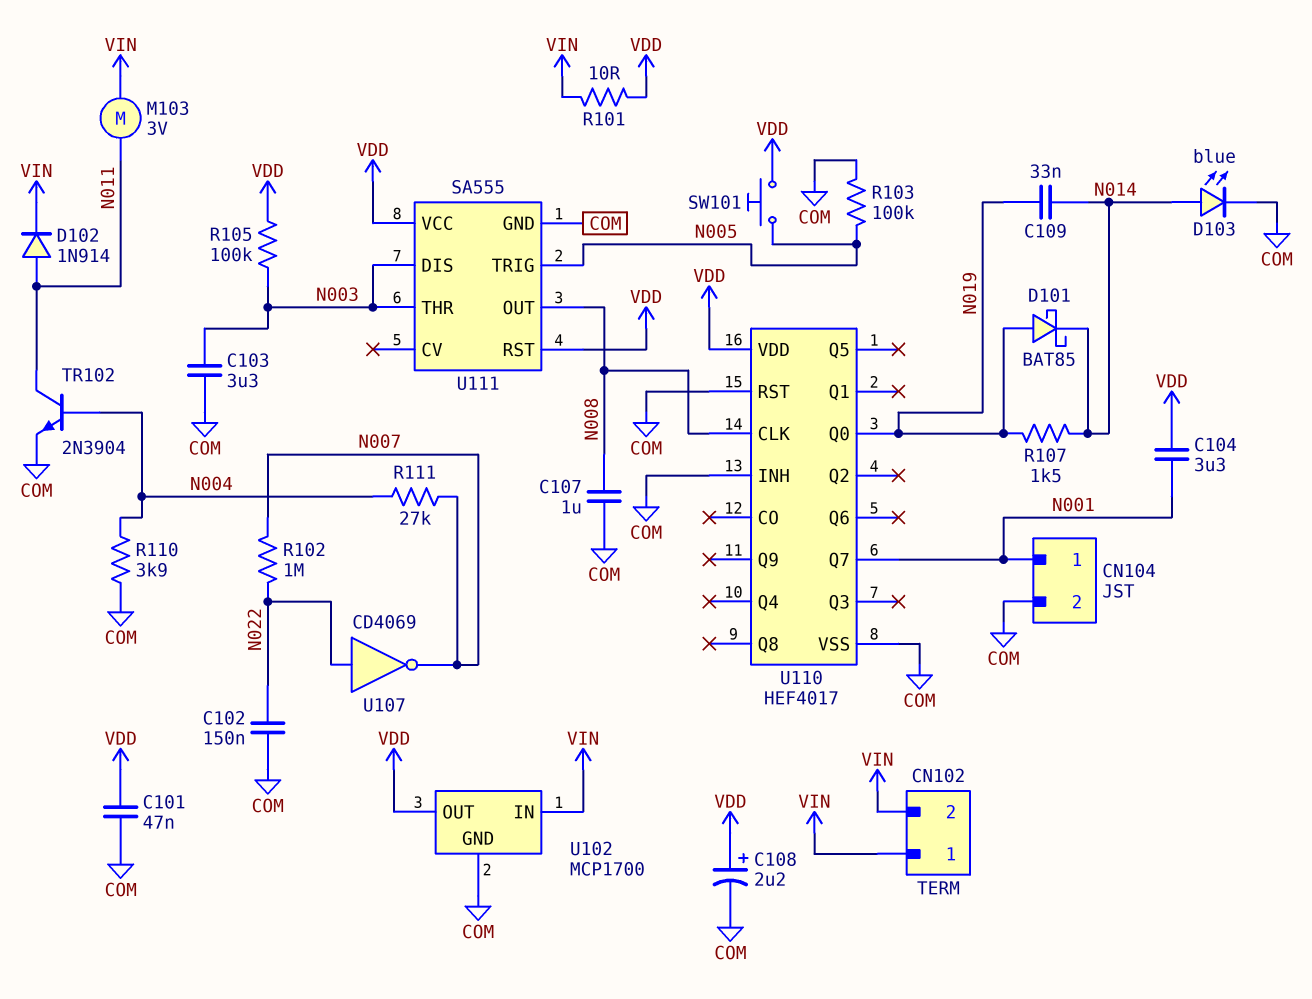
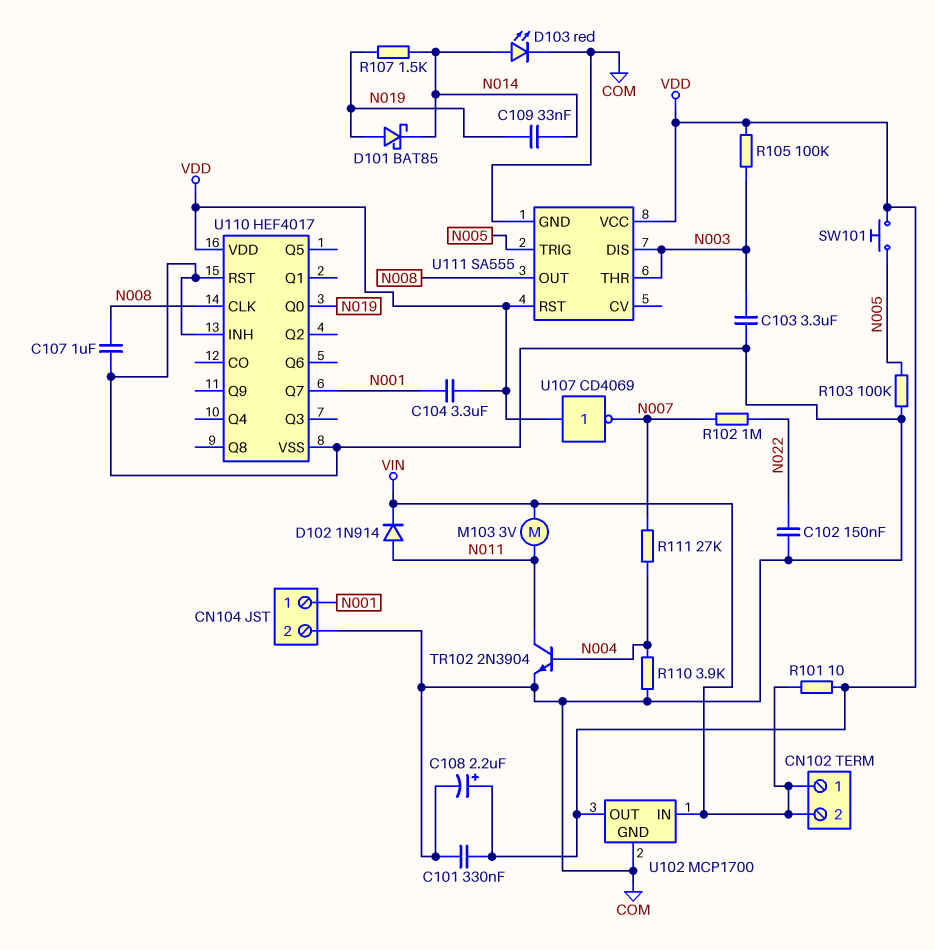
C101: 47nF (COM, VDD) -> 330nF (COM, VDD)
D103: LED blue (A N014, K COM) -> LED red (A N014, K COM)
U107: NOT CD4069 (in N022, out N007) -> NOT CD4069 (in VDD, out N007)

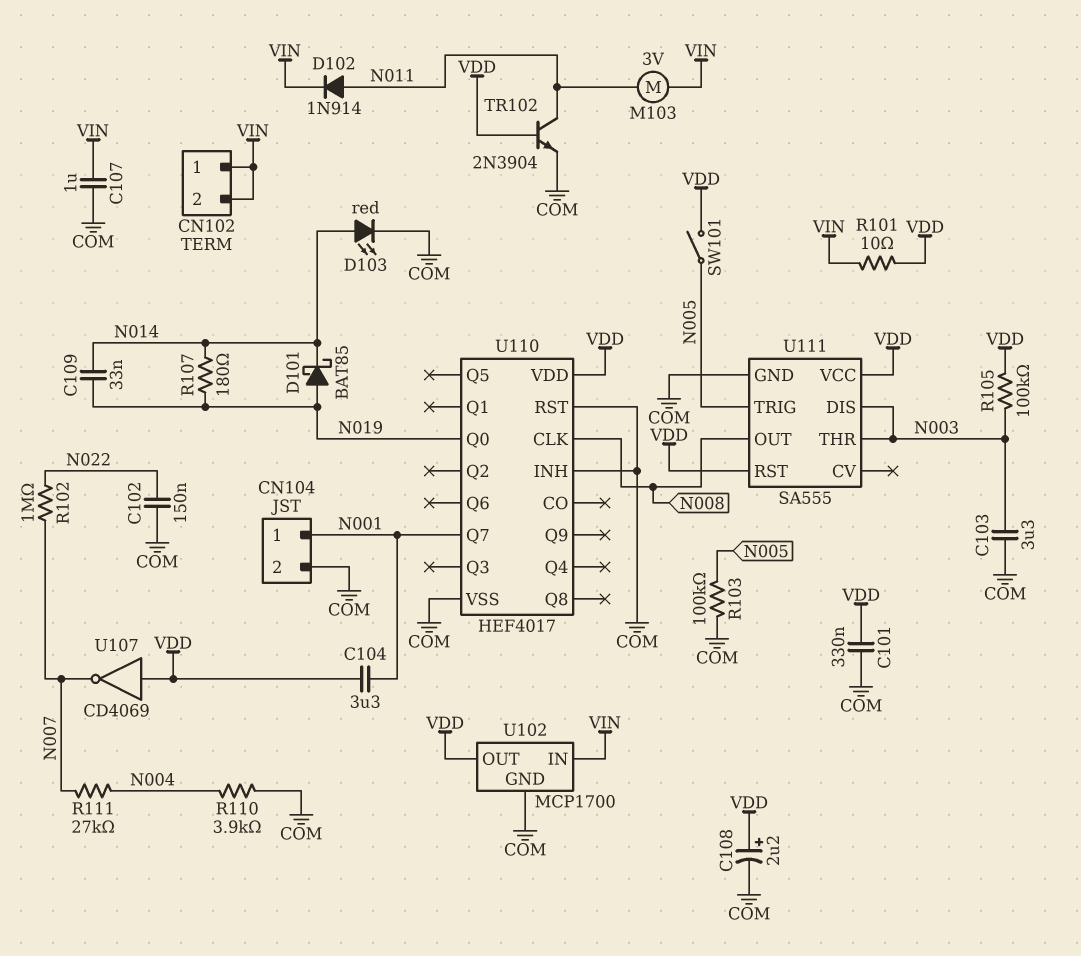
C107: 1uF (COM, N008) -> 1uF (COM, VIN)
R107: 1.5k (N014, N019) -> 180 (N014, N019)
SW101: button (N005, VDD) -> switch (N005, VDD)
TR102: NPN 2N3904 (B N004, C N011, E COM) -> NPN 2N3904 (B VDD, C N011, E COM)

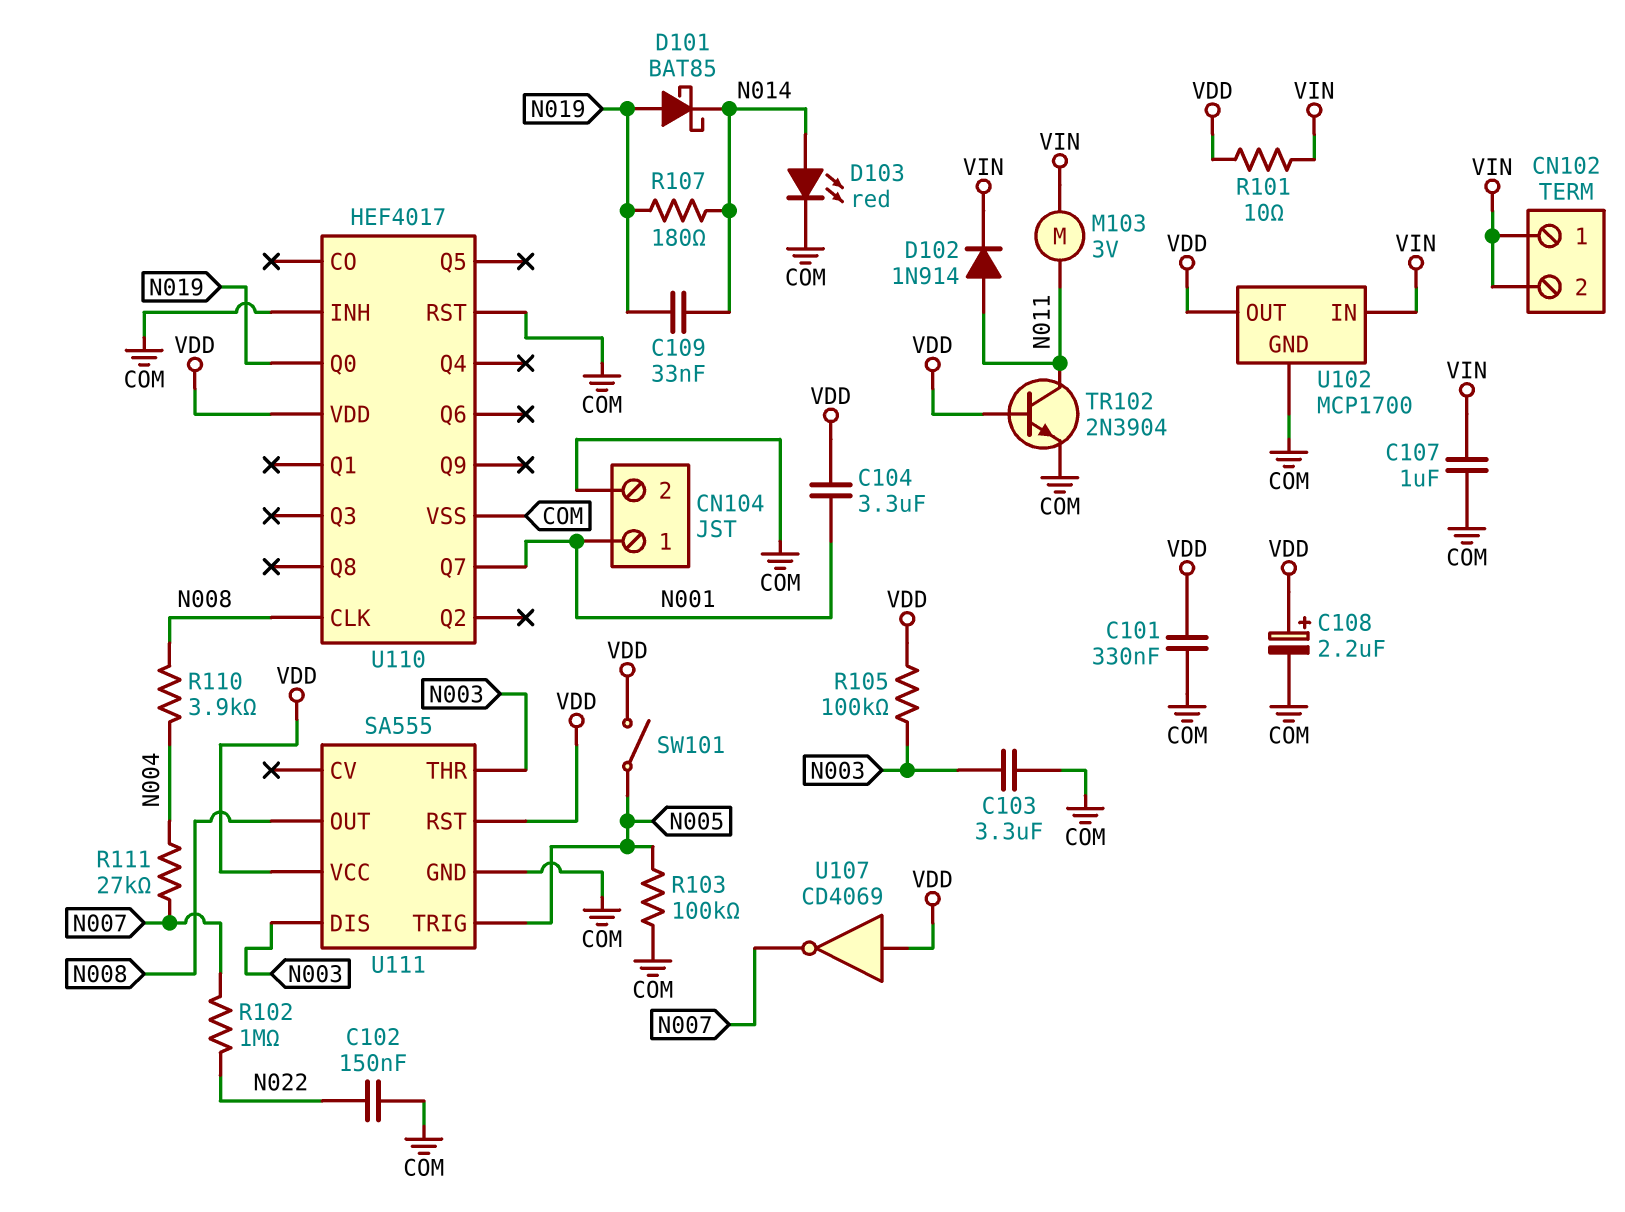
R110: 3.9k (COM, N004) -> 3.9k (N004, N008)

